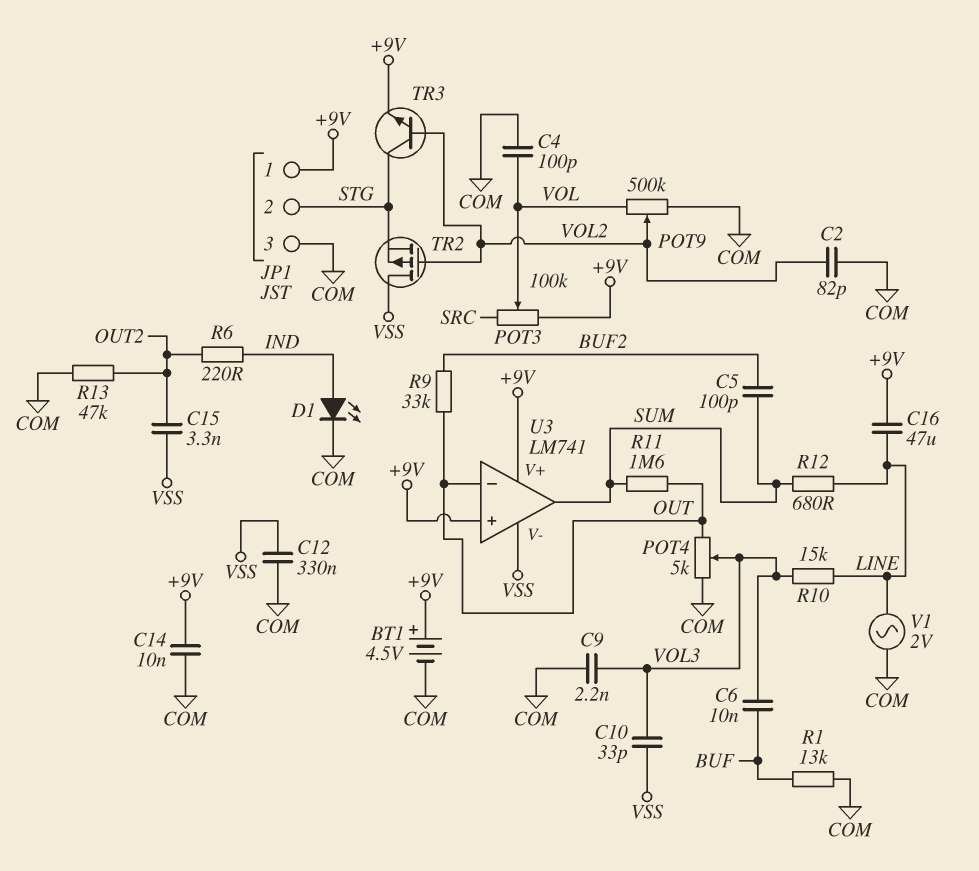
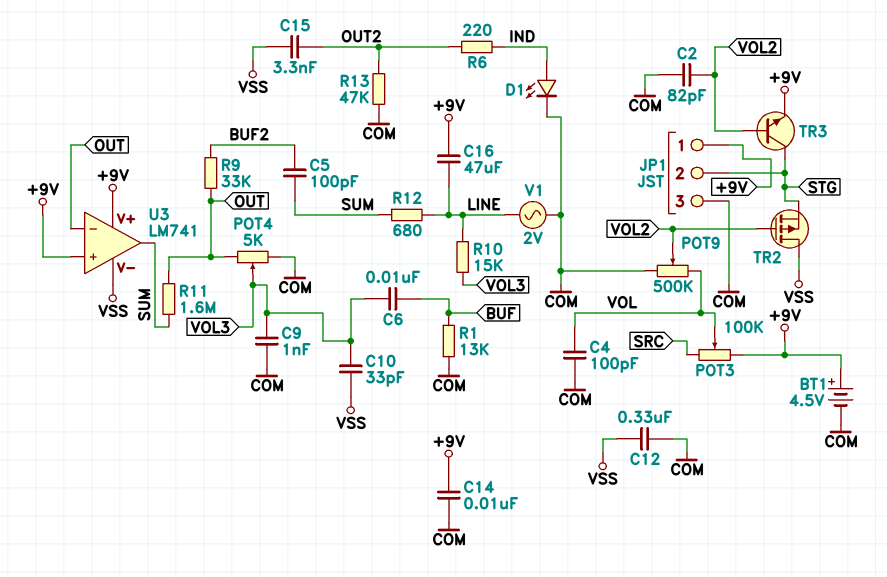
C9: 2.2nF (COM, VOL3) -> 1nF (COM, VOL3)

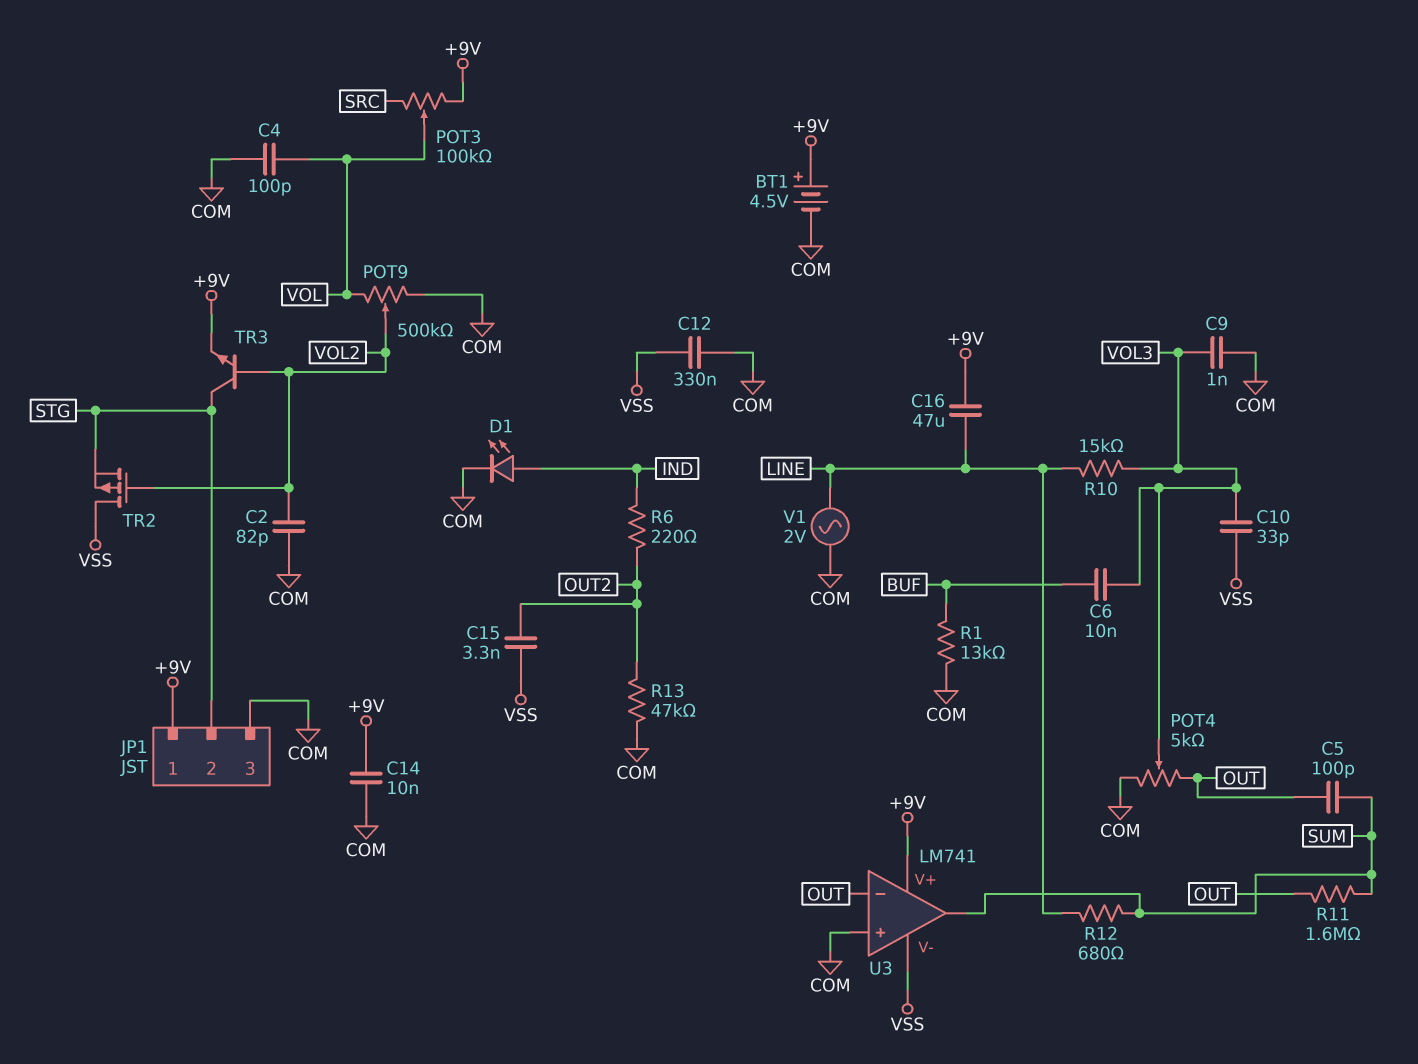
C5: 100pF (BUF2, SUM) -> 100pF (OUT, SUM)
R9: 33k (BUF2, OUT) -> none
U3 pin in+: +9V -> COM

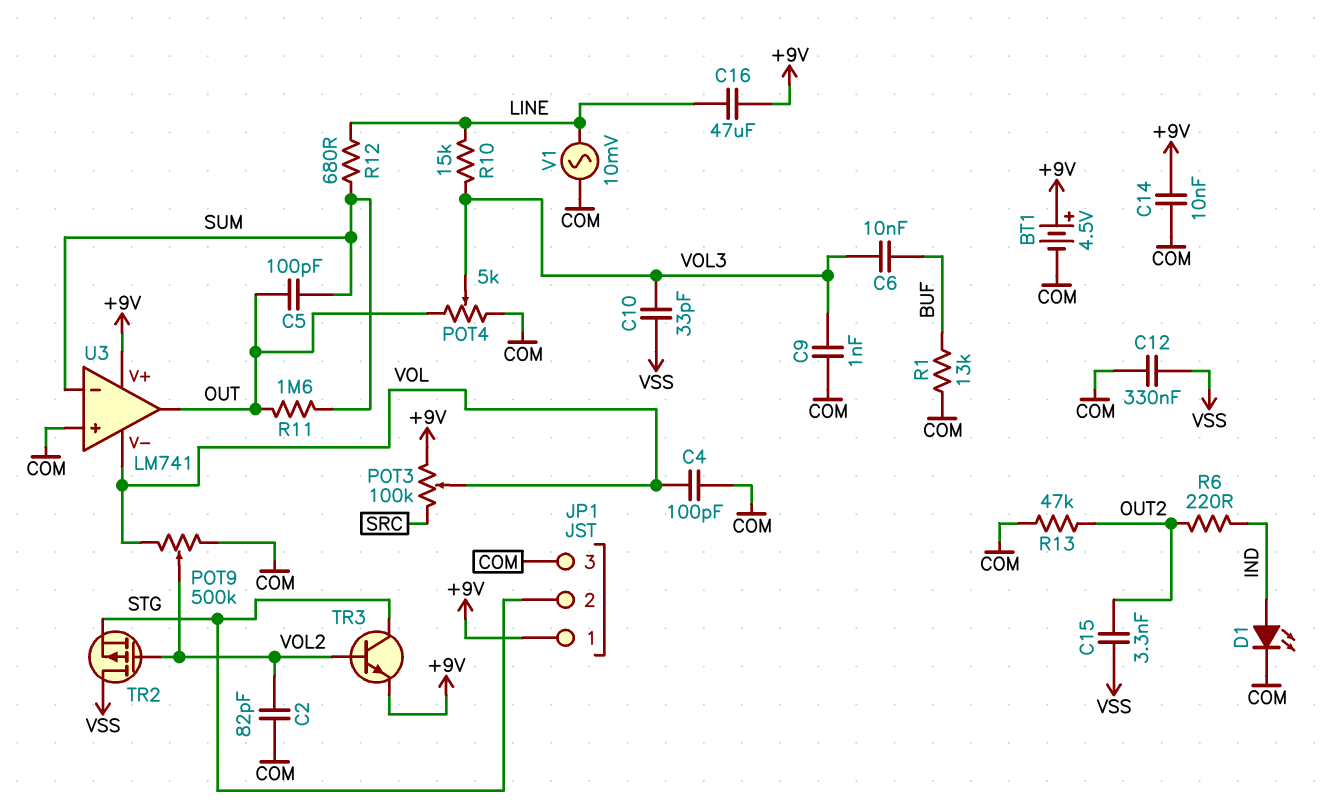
U3 pin V-: VSS -> VOL
U3 pin in-: OUT -> SUM
U3 pin out: SUM -> OUT
V1: AC 2V (COM, LINE) -> AC 10mV (COM, LINE)

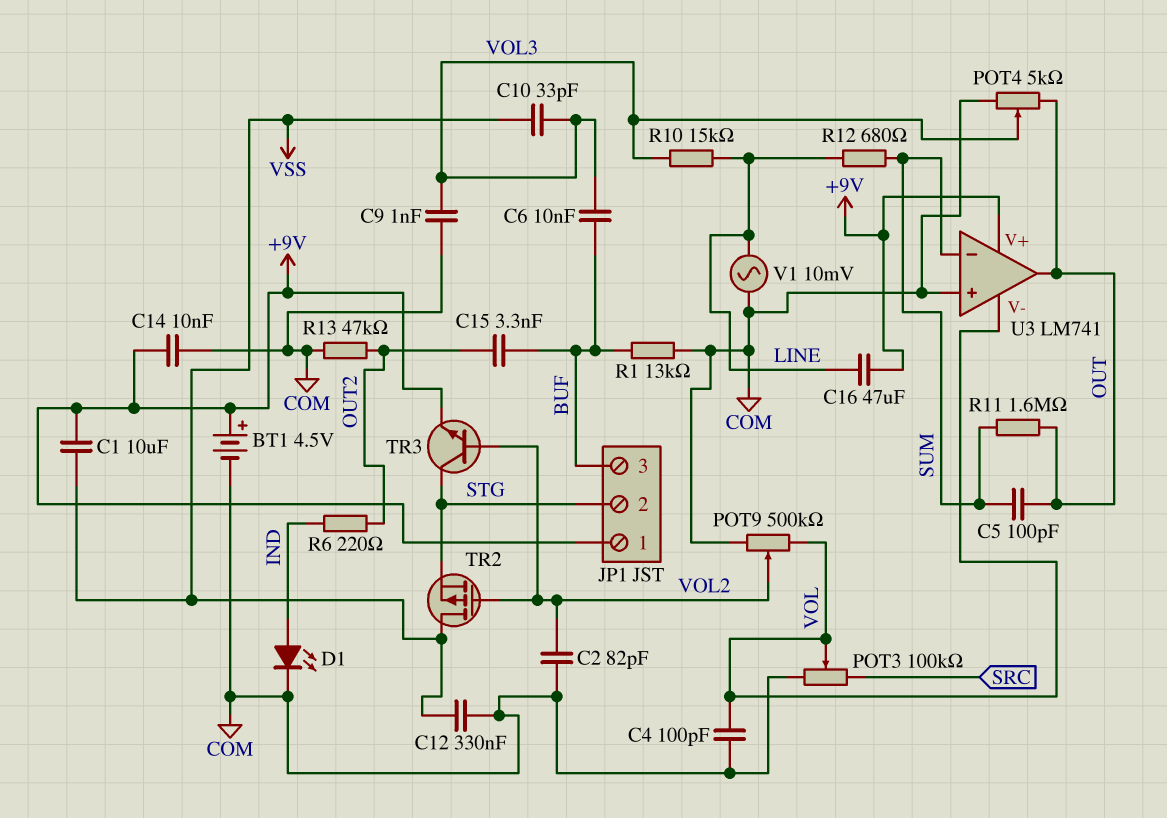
C1: none -> 10uF (+9V, VSS)
C15: 3.3nF (OUT2, VSS) -> 3.3nF (BUF, OUT2)
JP1 pin 3: COM -> BUF
POT3: 100k (+9V, SRC, wiper VOL) -> 100k (COM, SRC, wiper VOL)

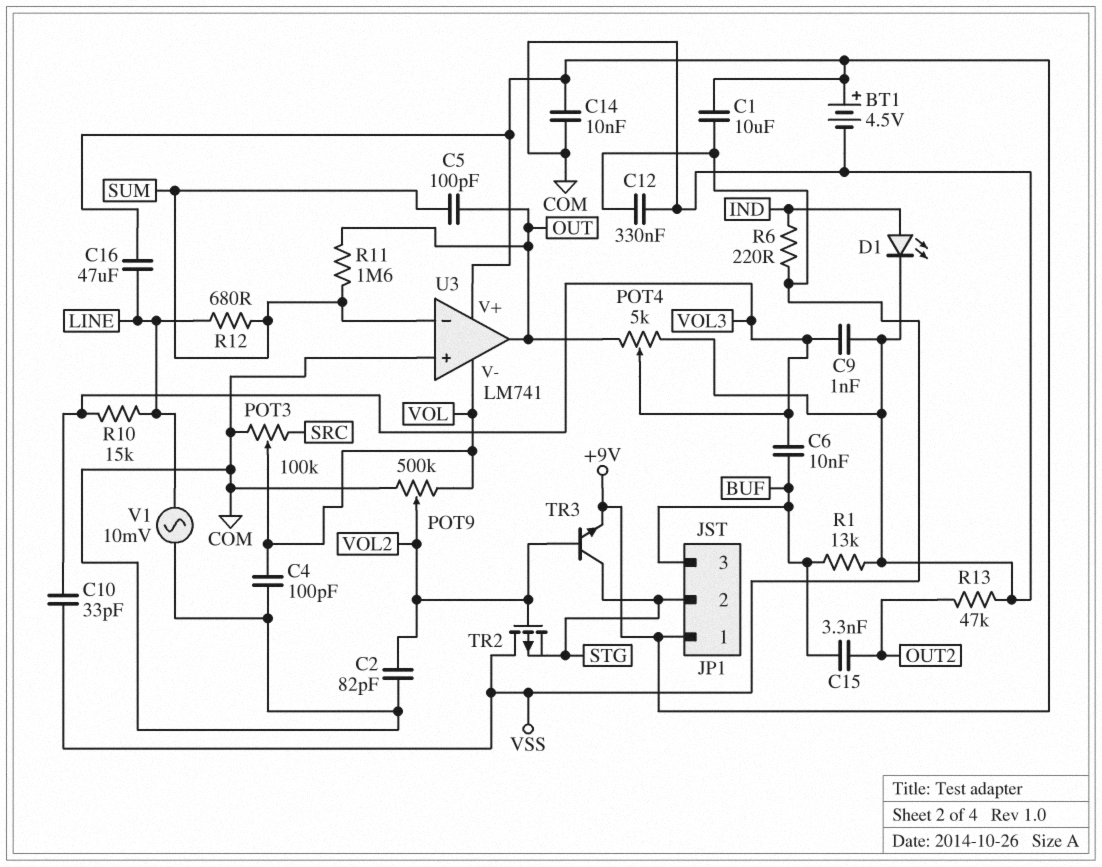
R6: 220 (IND, OUT2) -> 220 (IND, VSS)

